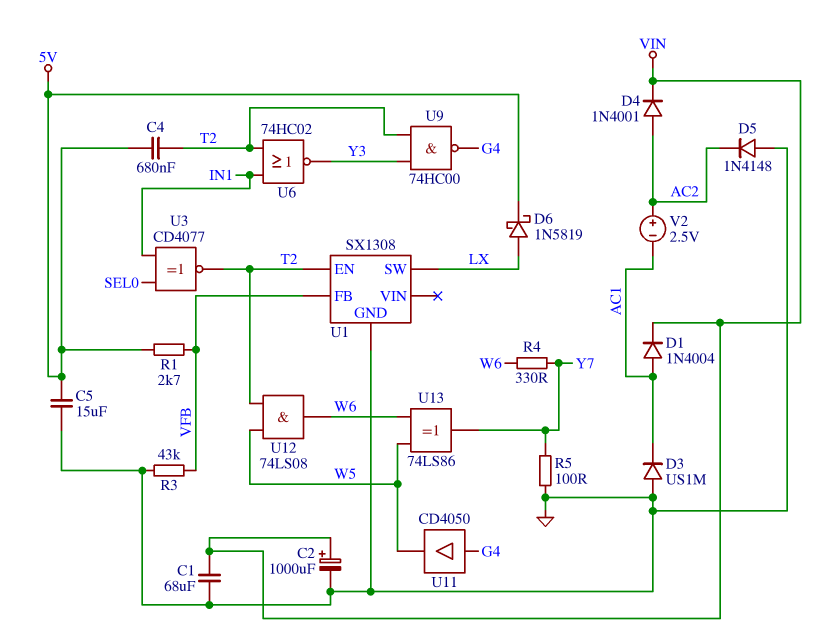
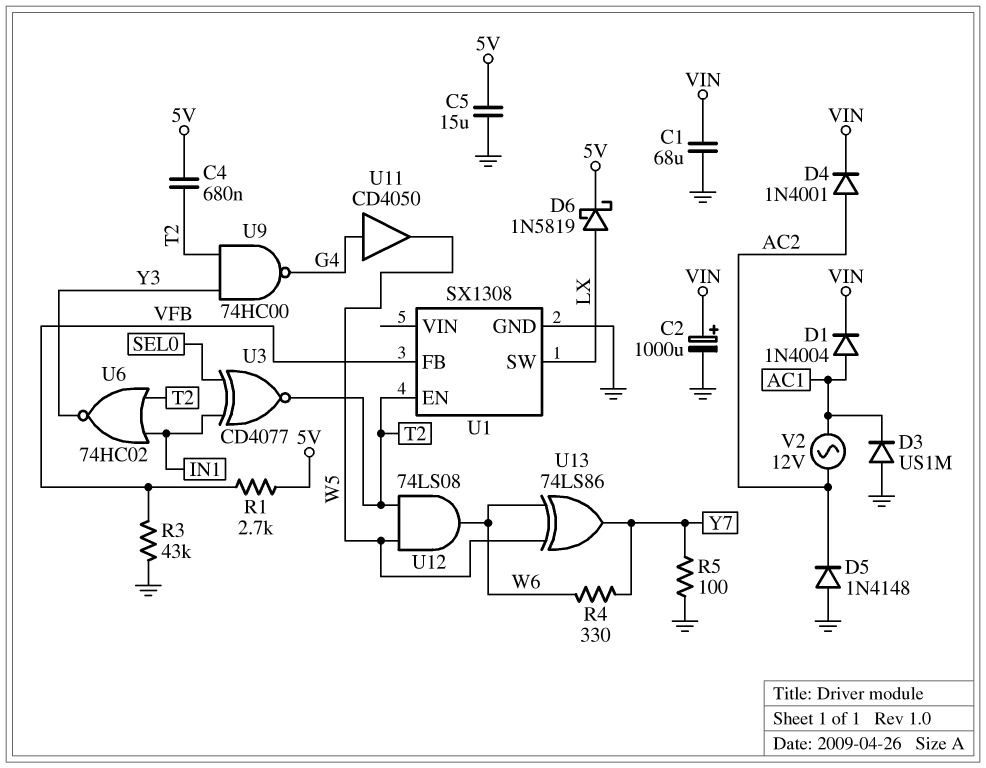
V2: 2.5V (plus AC2, minus AC1) -> AC 12V (AC1, AC2)

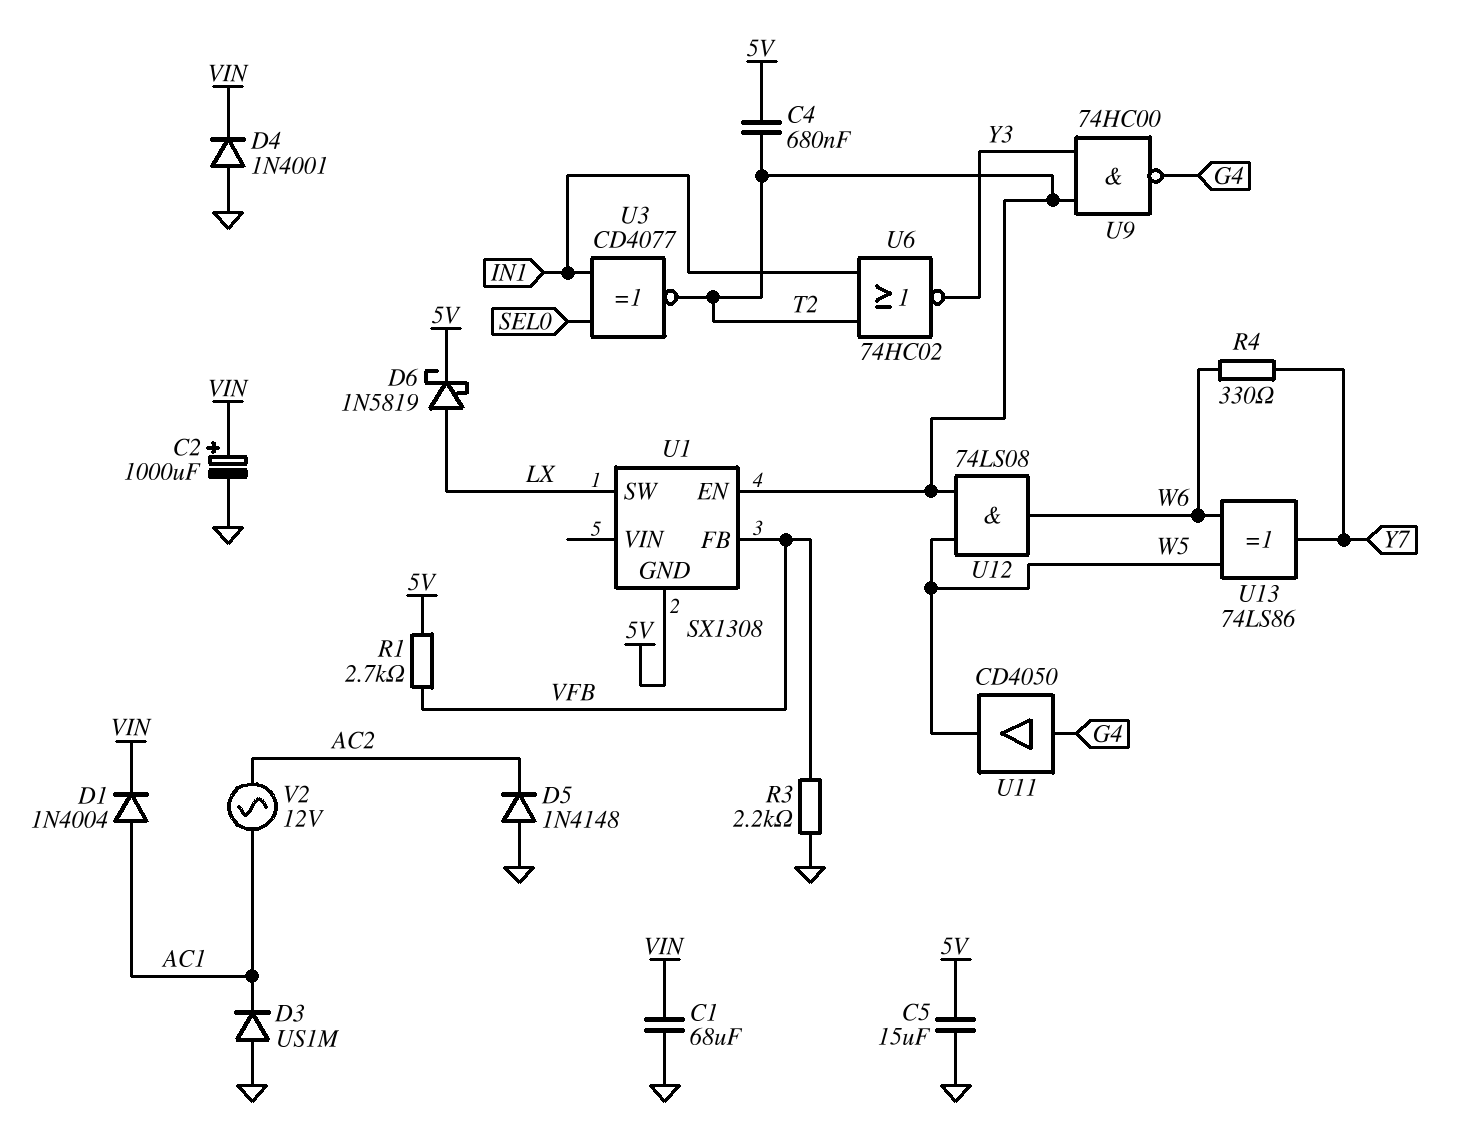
D4: diode 1N4001 (A AC2, K VIN) -> diode 1N4001 (A GND, K VIN)
R3: 43k (GND, VFB) -> 2.2k (GND, VFB)
R5: 100 (GND, Y7) -> none
U1 pin GND: GND -> 5V

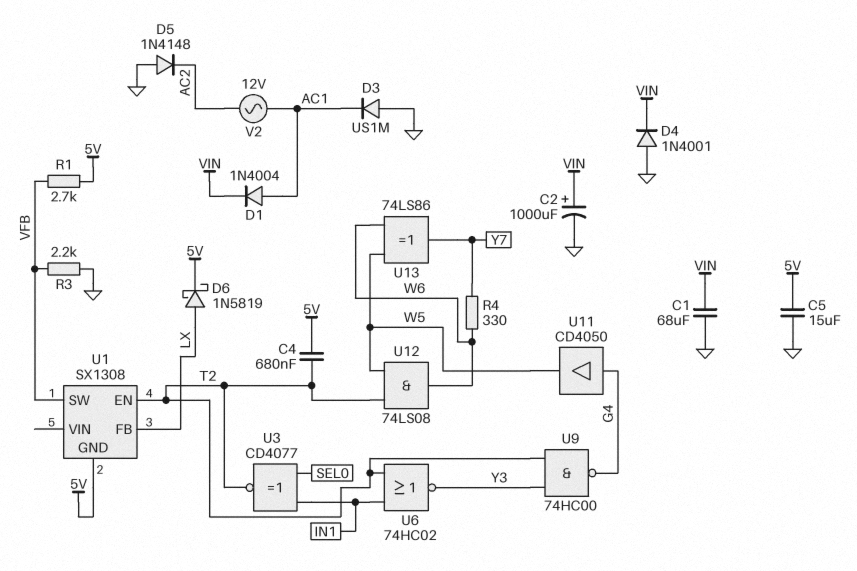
U1 pin FB: VFB -> LX
U1 pin SW: LX -> VFB

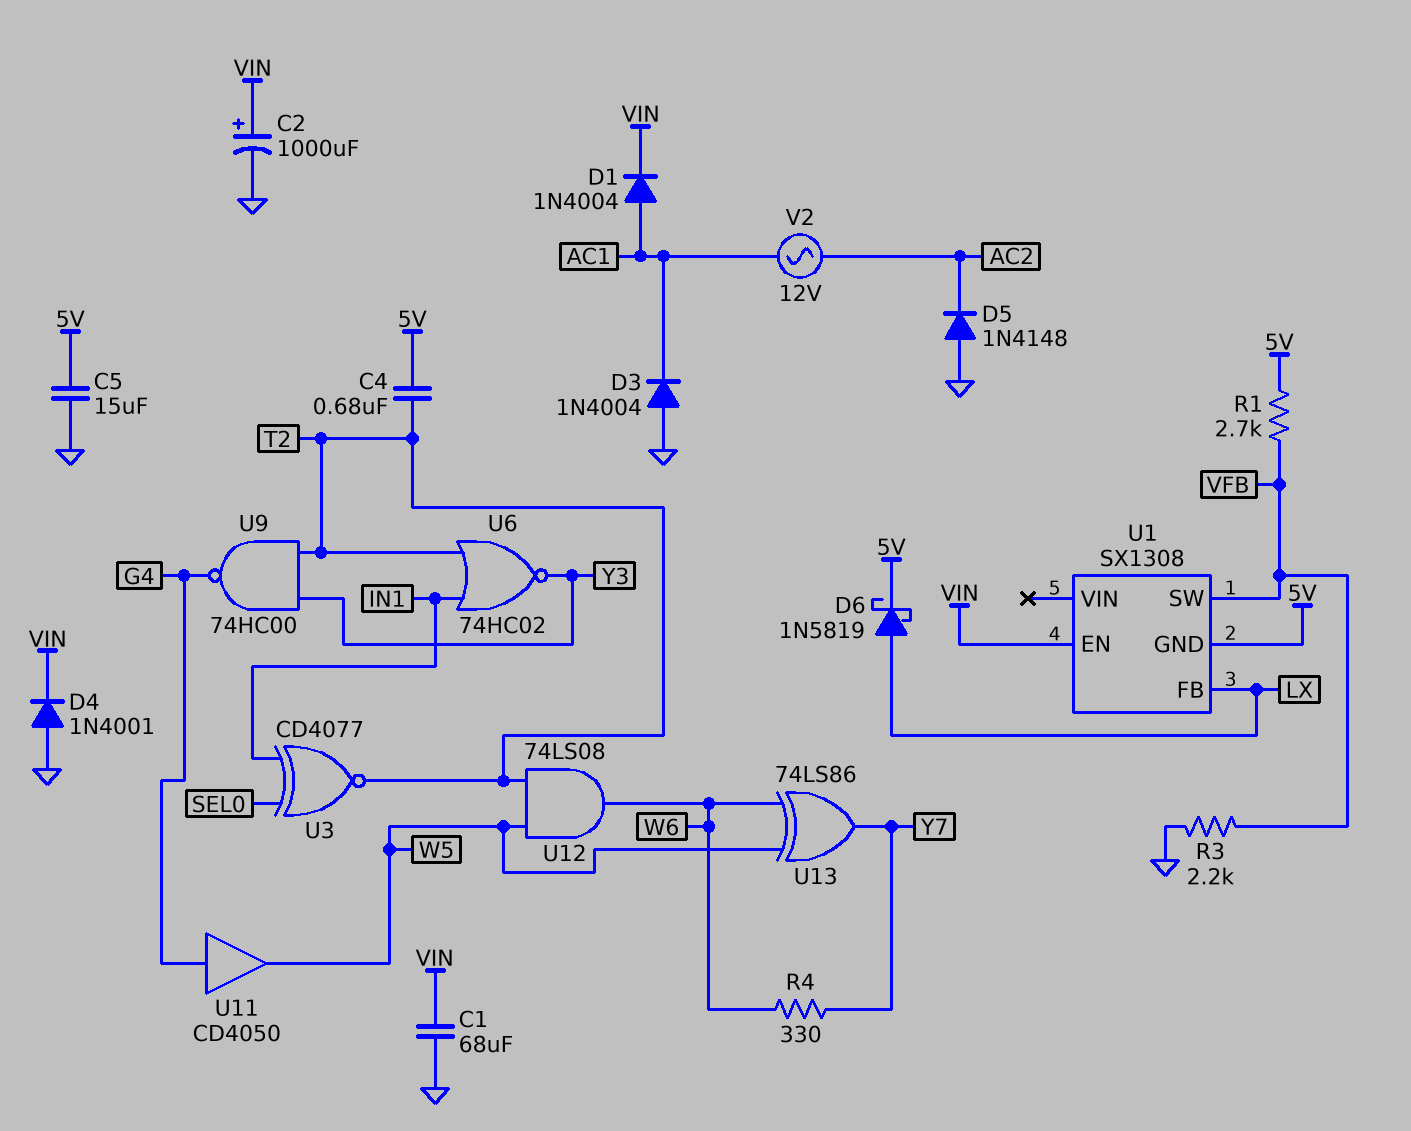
D3: diode US1M (A GND, K AC1) -> diode 1N4004 (A GND, K AC1)
U1 pin EN: T2 -> VIN

